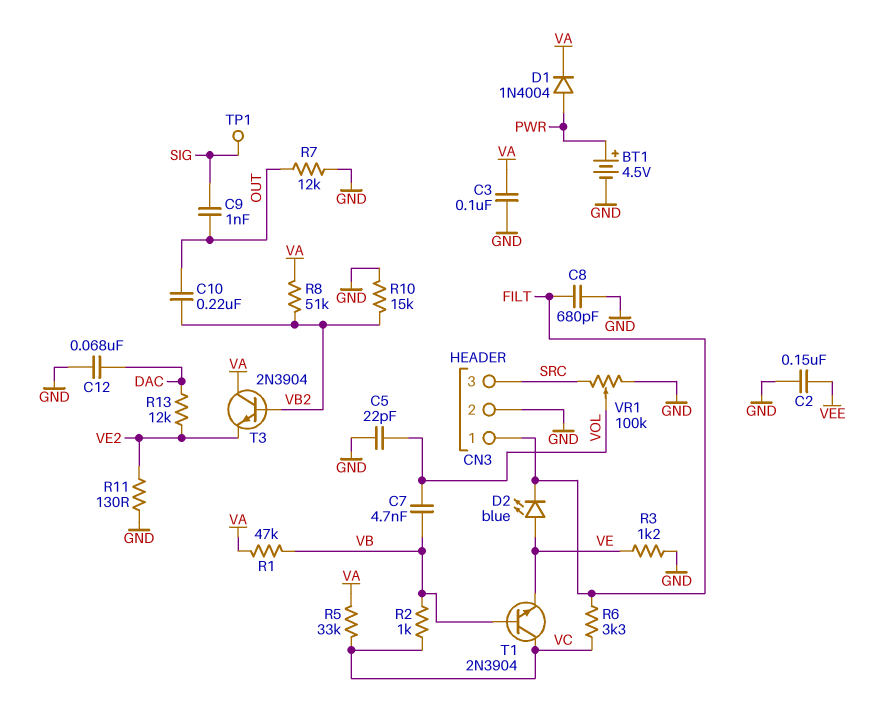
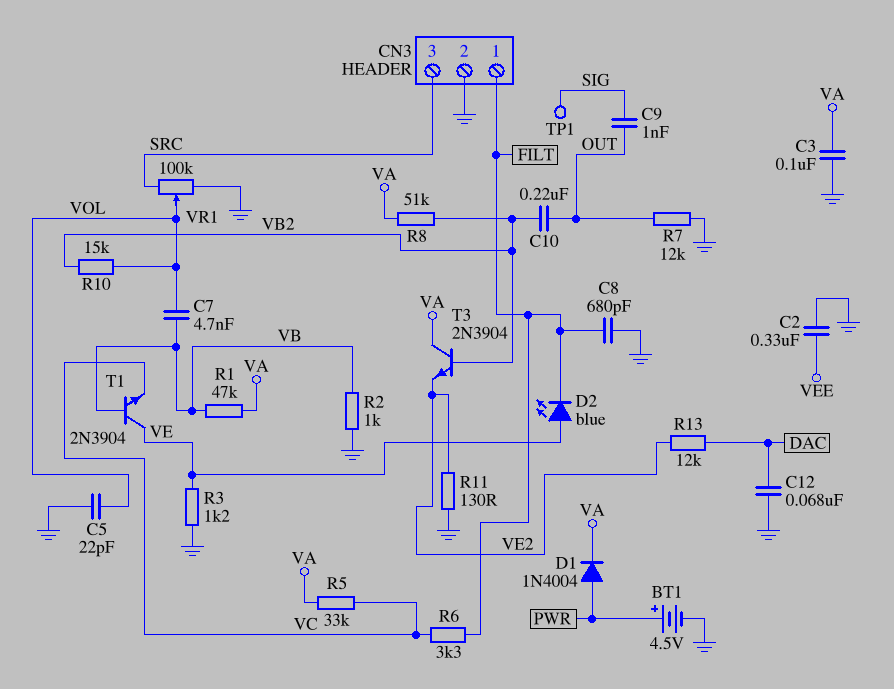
C2: 150nF (GND, VEE) -> 330nF (GND, VEE)
R2: 1k (VB, VC) -> 1k (GND, VB)
R10: 15k (GND, VB2) -> 15k (VB2, VOL)
T1: NPN 2N3904 (B VB, C VC, E VE) -> NPN 2N3904 (B VB, C VE, E VC)

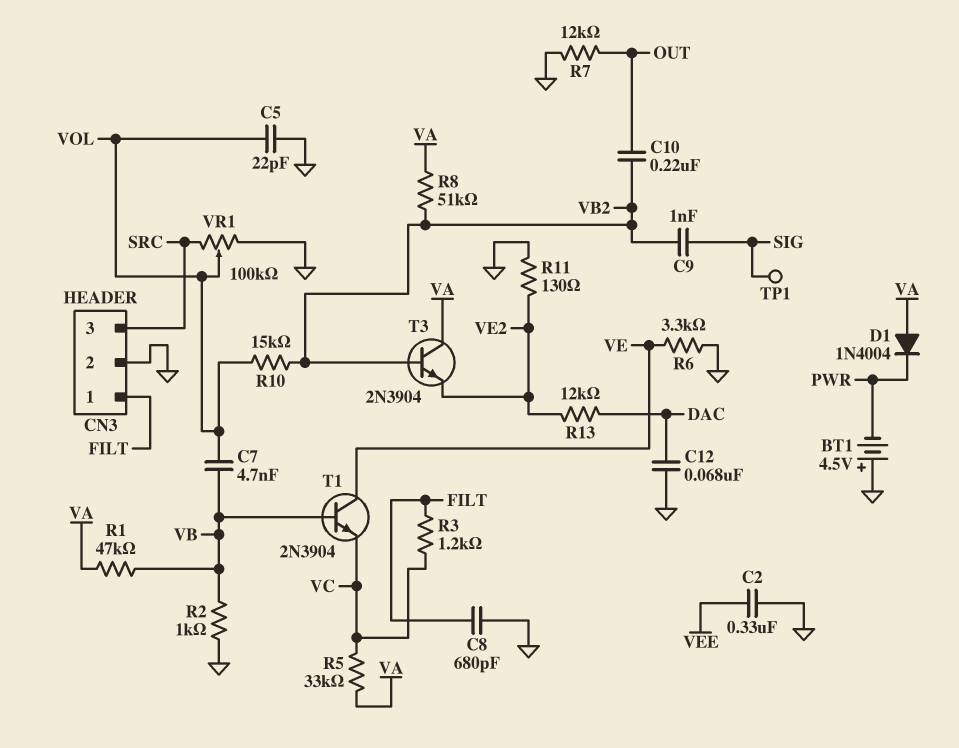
BT1: 4.5V (plus PWR, minus GND) -> 4.5V (plus GND, minus PWR)
C3: 100nF (GND, VA) -> none
C9: 1nF (OUT, SIG) -> 1nF (SIG, VB2)
D1: diode 1N4004 (A PWR, K VA) -> diode 1N4004 (A VA, K PWR)
D2: LED blue (A VE, K FILT) -> none
R3: 1.2k (GND, VE) -> 1.2k (FILT, VC)
R6: 3.3k (FILT, VC) -> 3.3k (GND, VE)

